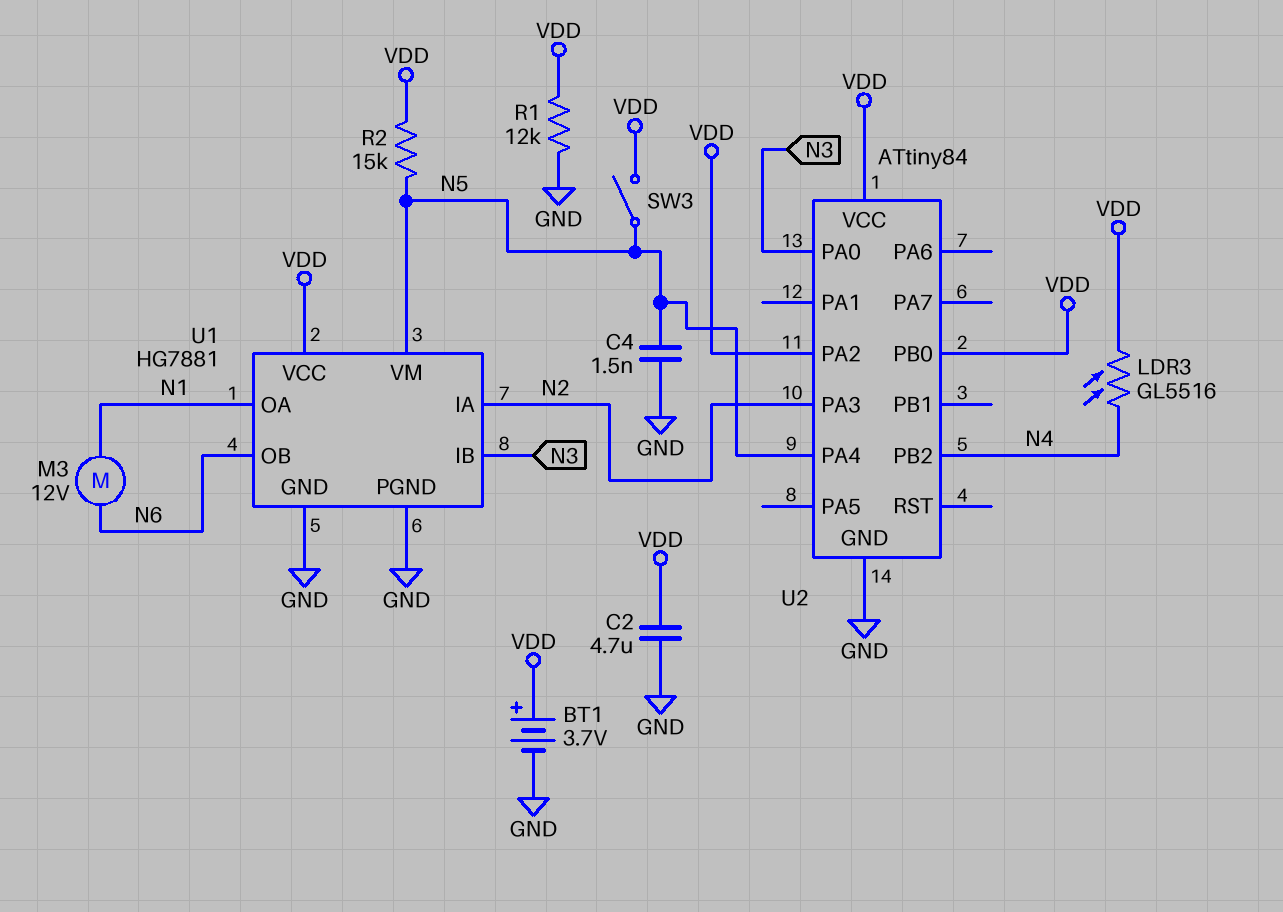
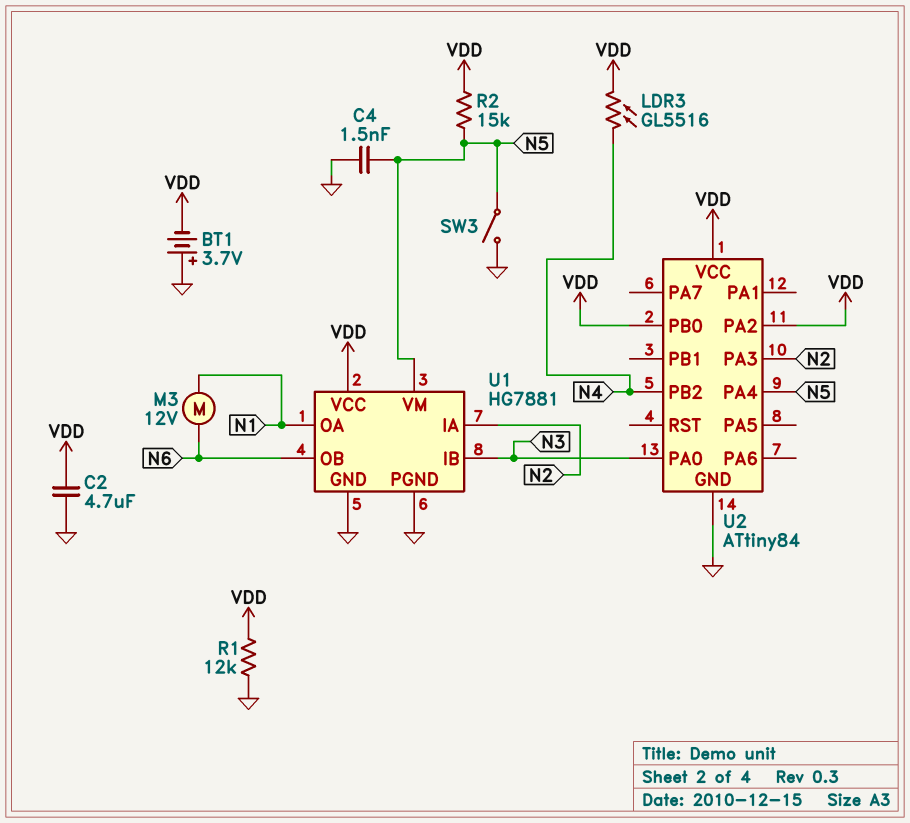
BT1: 3.7V (plus VDD, minus GND) -> 3.7V (plus GND, minus VDD)
SW3: switch (N5, VDD) -> switch (GND, N5)

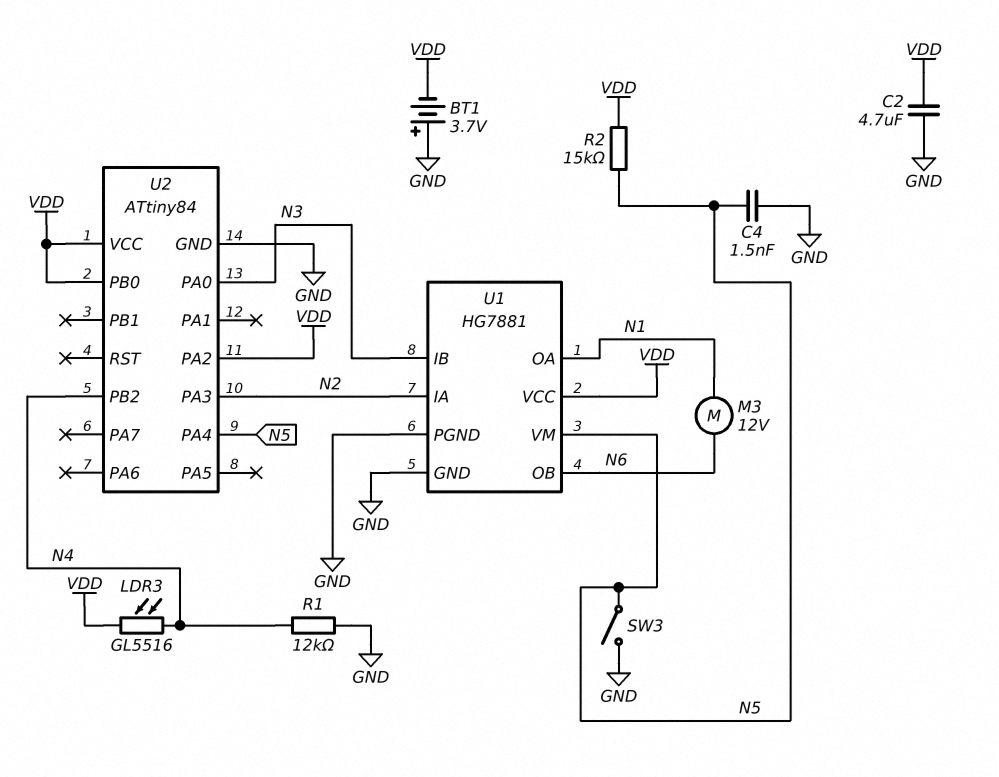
R1: 12k (GND, VDD) -> 12k (GND, N4)

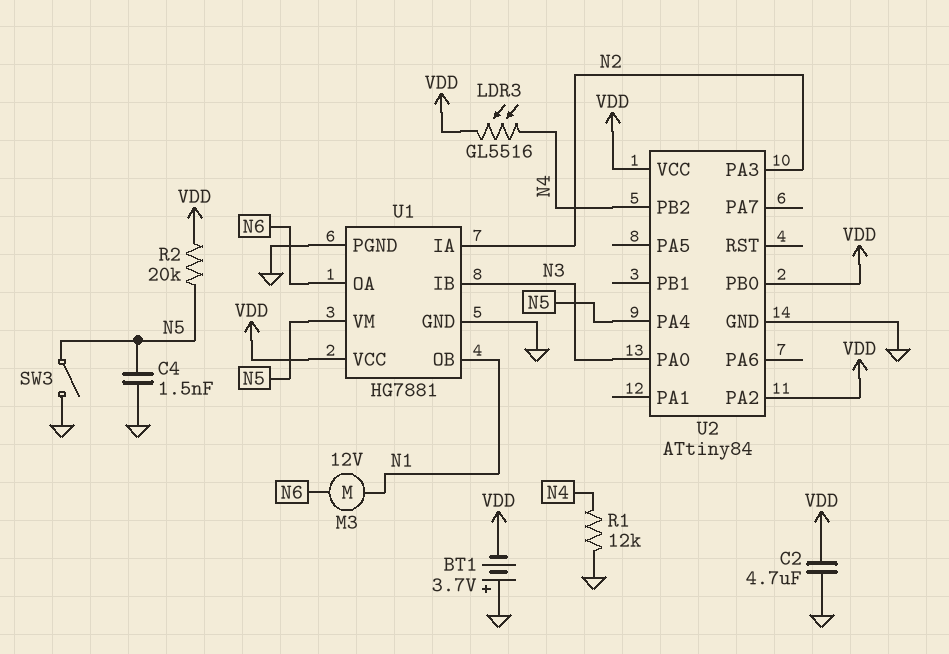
R2: 15k (N5, VDD) -> 20k (N5, VDD)
U1 pin OA: N1 -> N6
U1 pin OB: N6 -> N1

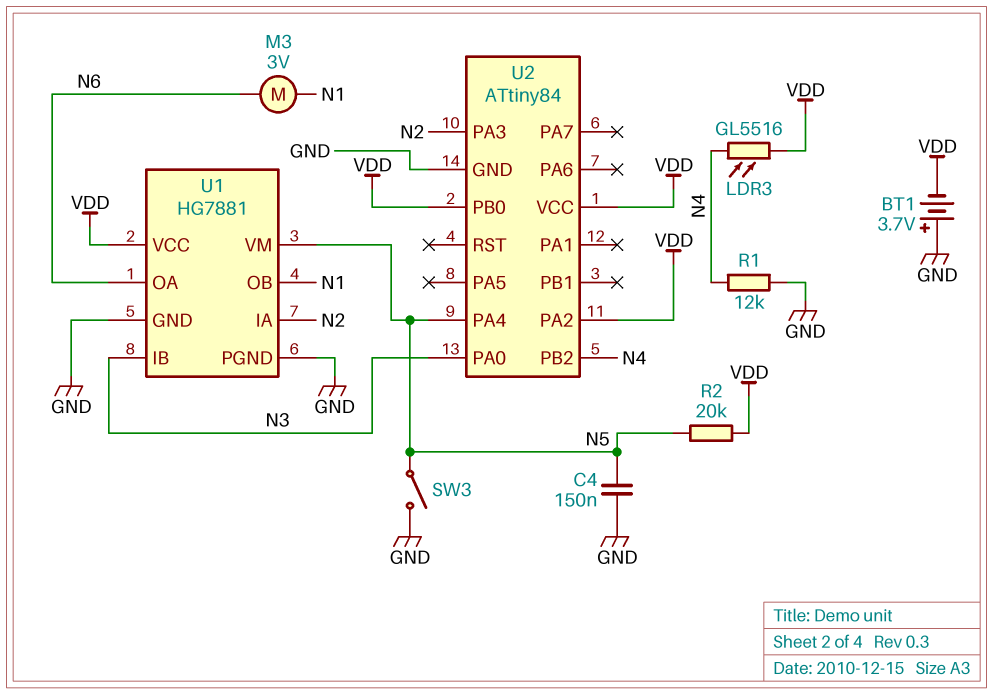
C2: 4.7uF (GND, VDD) -> none
C4: 1.5nF (GND, N5) -> 150nF (GND, N5)
M3: motor 12V (N1, N6) -> motor 3V (N1, N6)

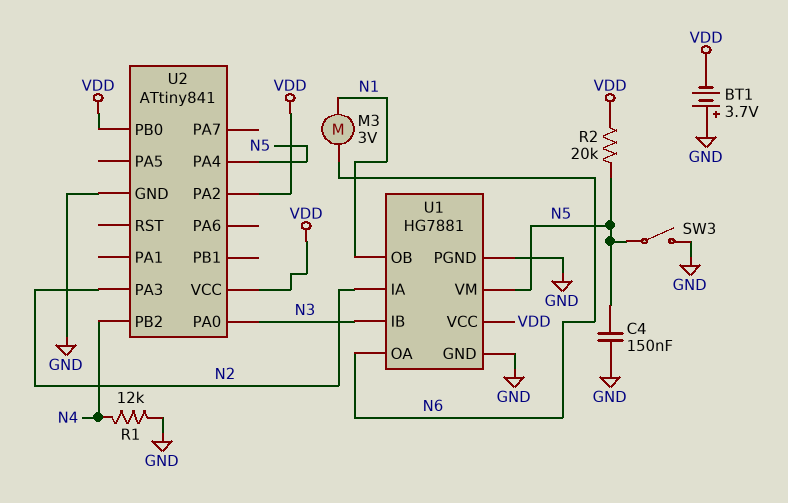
LDR3: GL5516 (N4, VDD) -> none
U2: ATtiny84 -> ATtiny841

